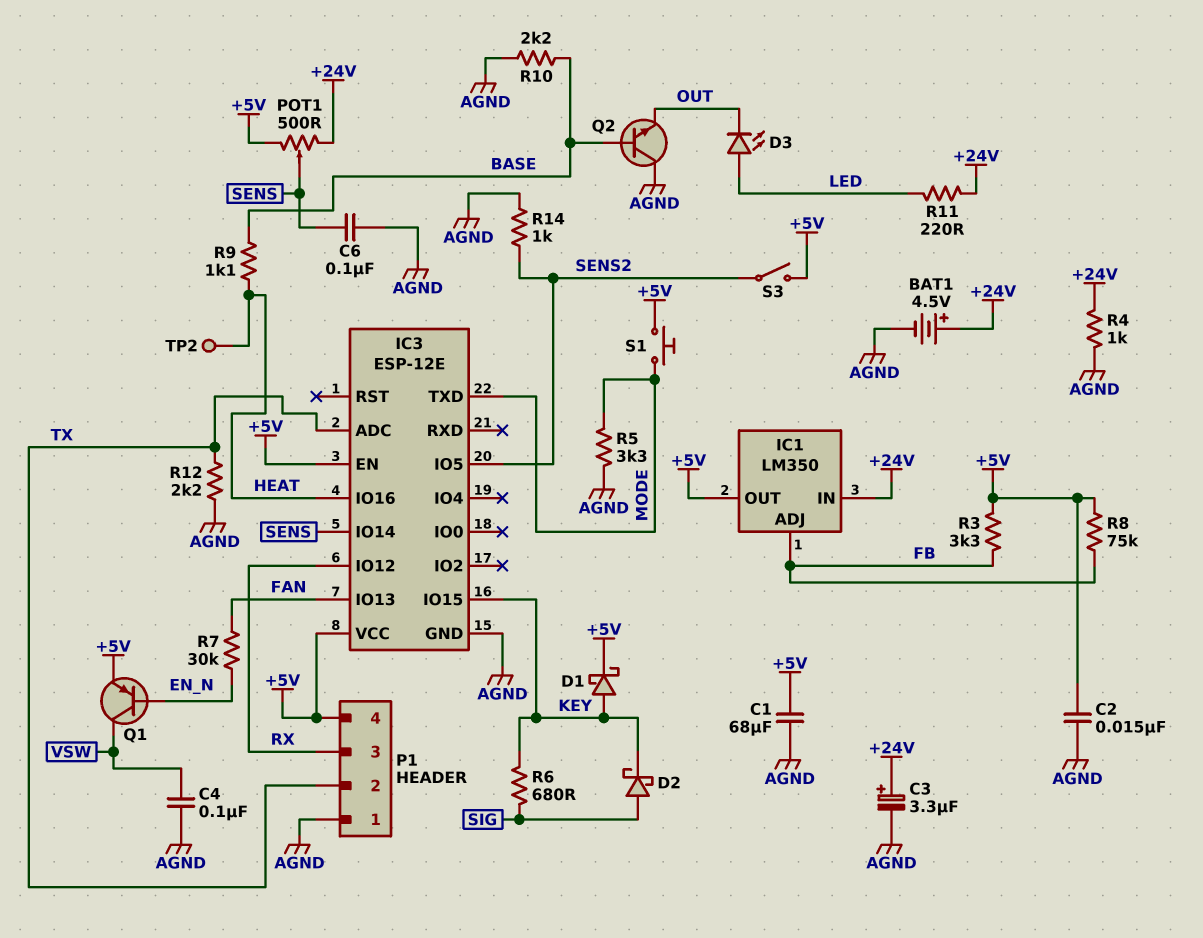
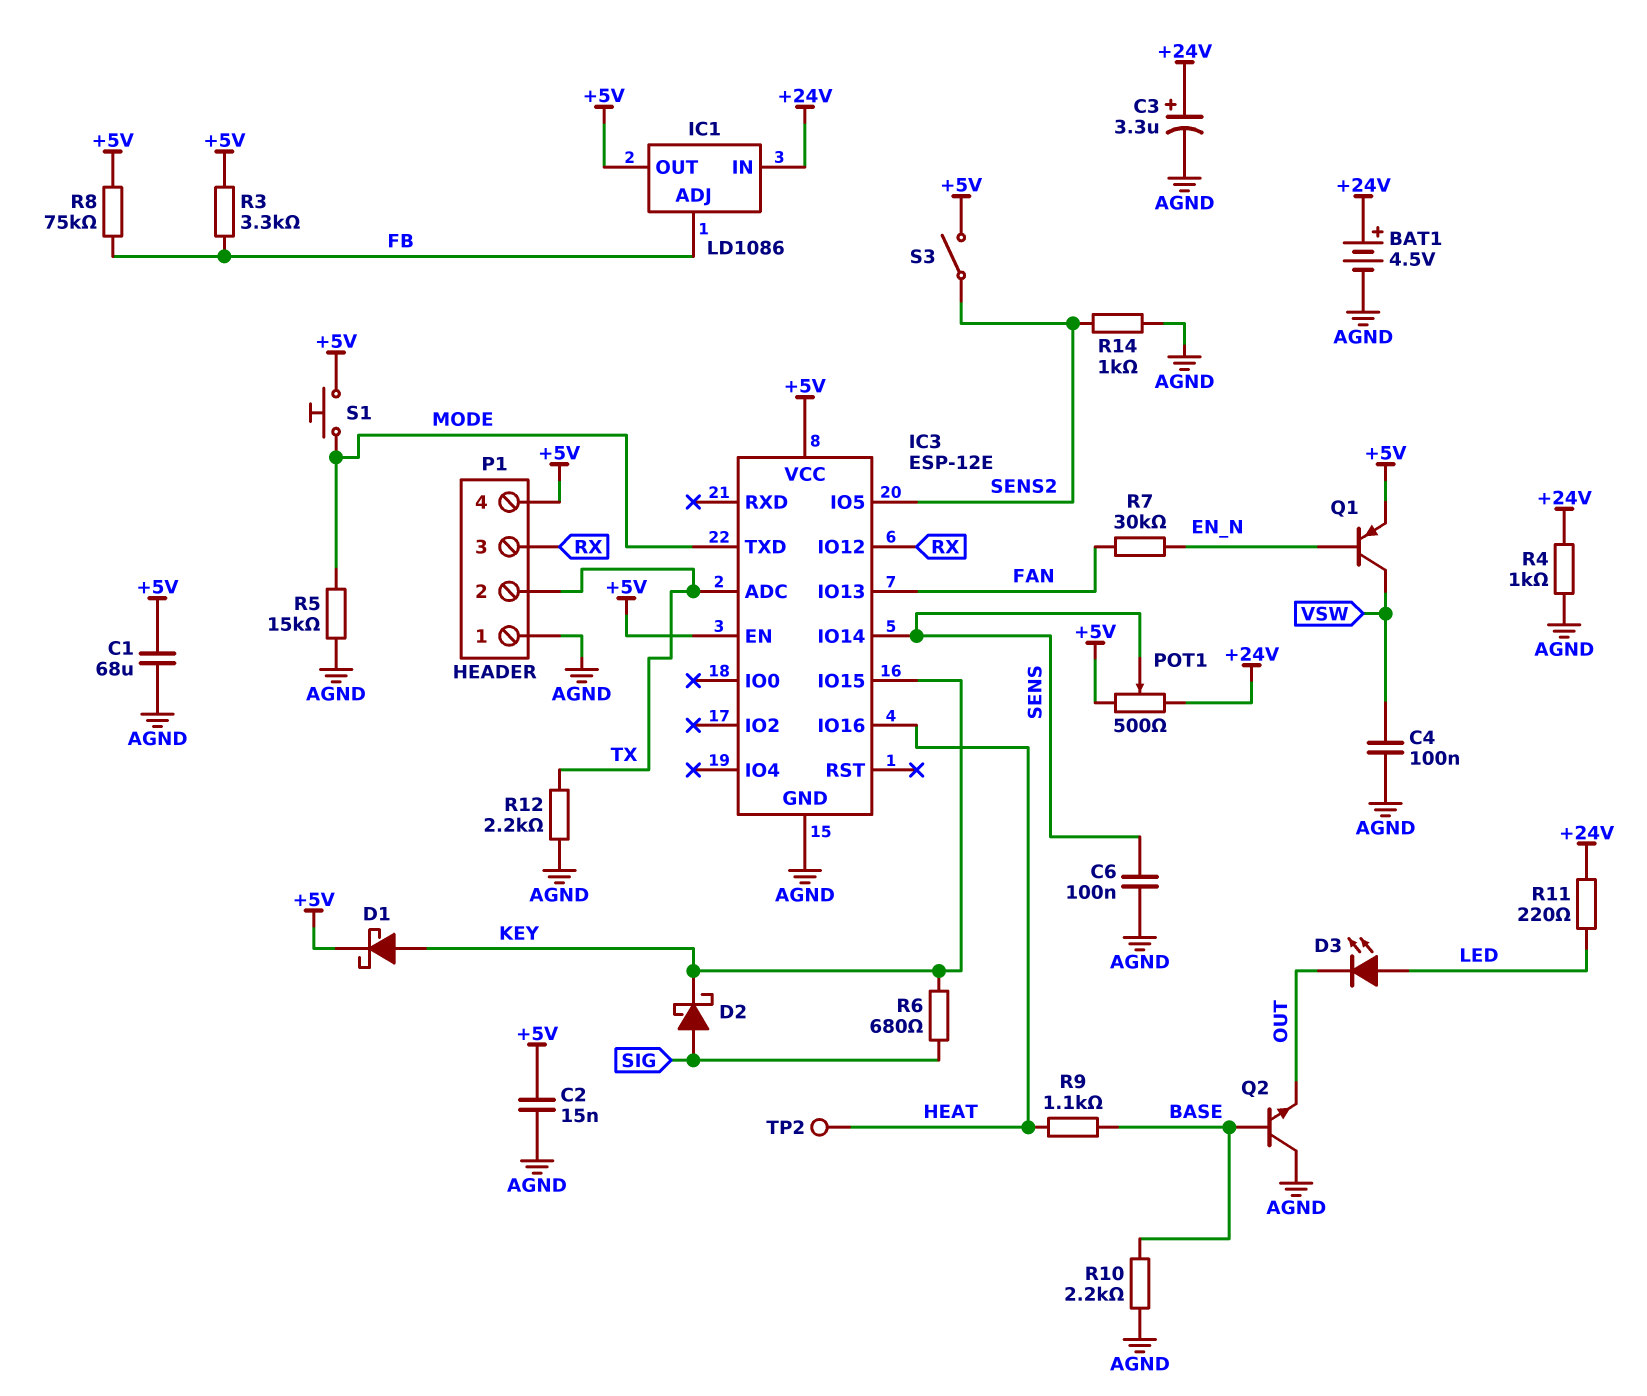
IC1: LM350 -> LD1086
R5: 3.3k (AGND, MODE) -> 15k (AGND, MODE)

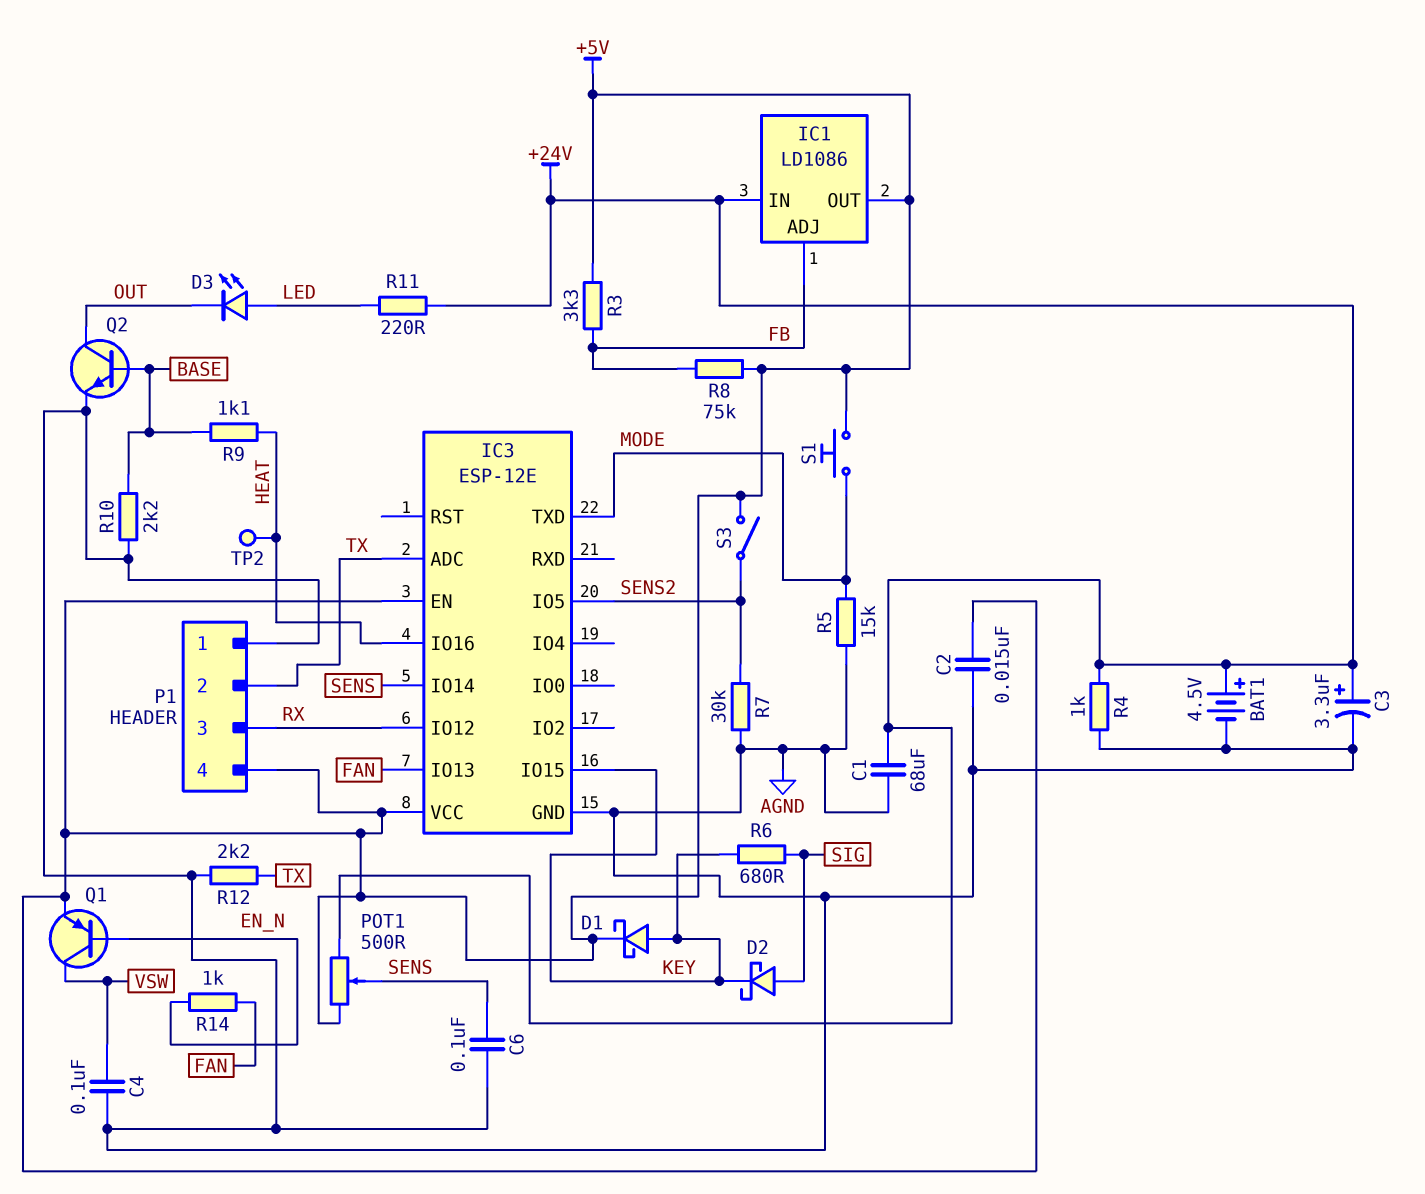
C1: 68uF (+5V, AGND) -> 68uF (+24V, AGND)
Q2: NPN (B BASE, C AGND, E OUT) -> NPN (B BASE, C OUT, E AGND)
R7: 30k (EN_N, FAN) -> 30k (AGND, SENS2)
R14: 1k (AGND, SENS2) -> 1k (EN_N, FAN)

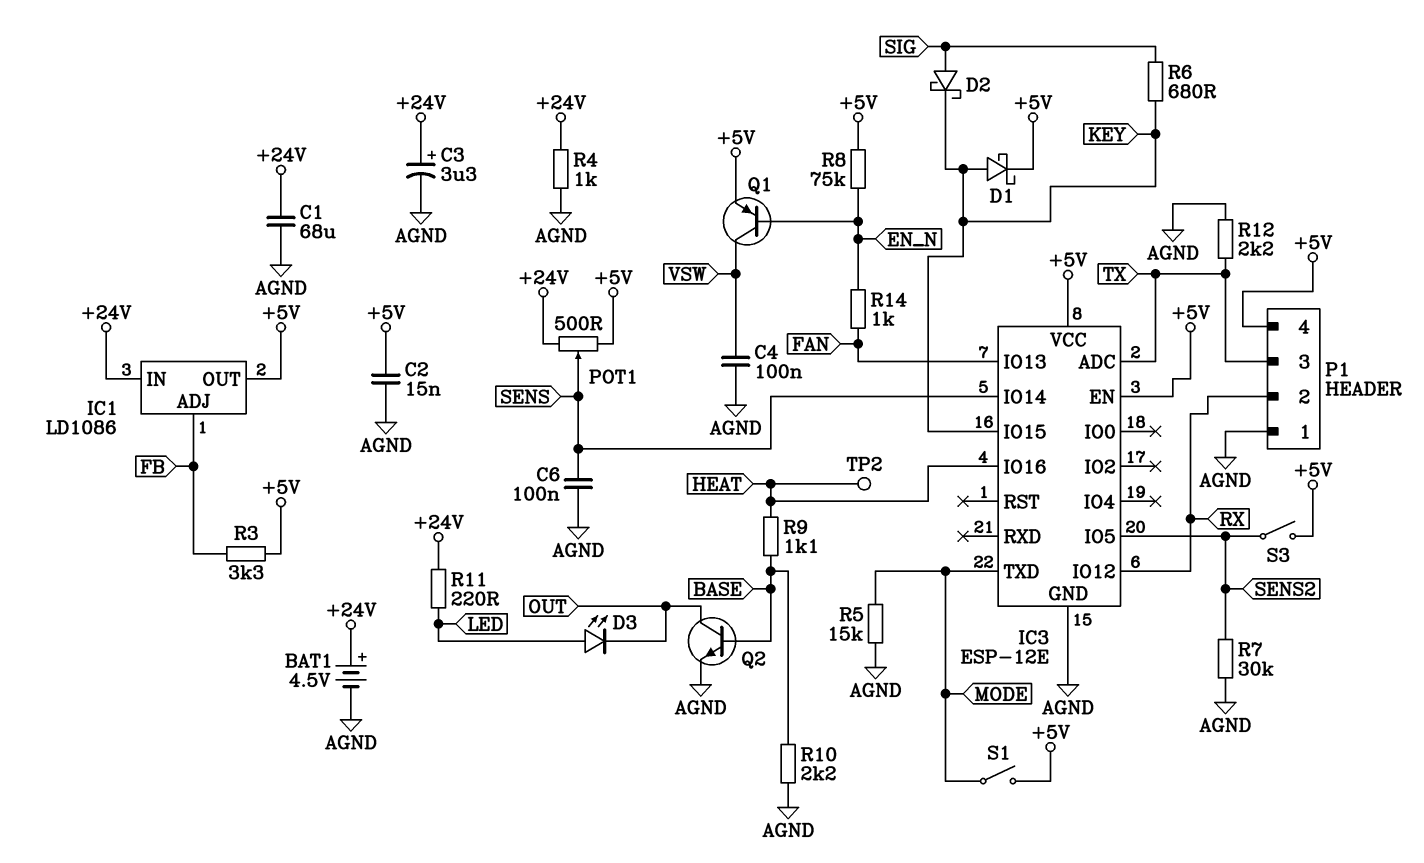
P1 pin 2: TX -> RX
P1 pin 3: RX -> TX
R8: 75k (+5V, FB) -> 75k (+5V, EN_N)
S1: button (+5V, MODE) -> switch (+5V, MODE)

